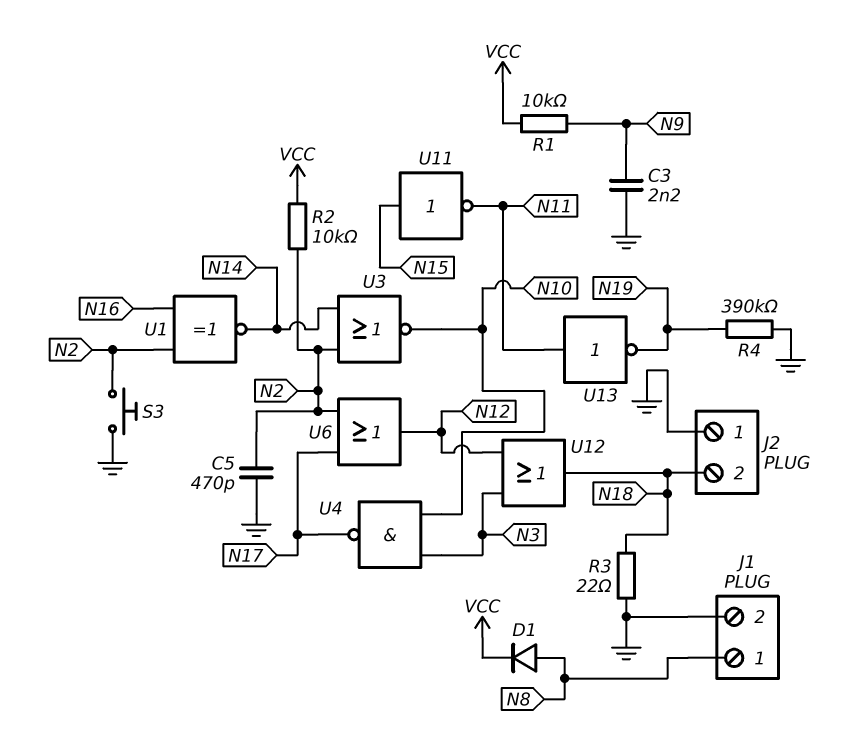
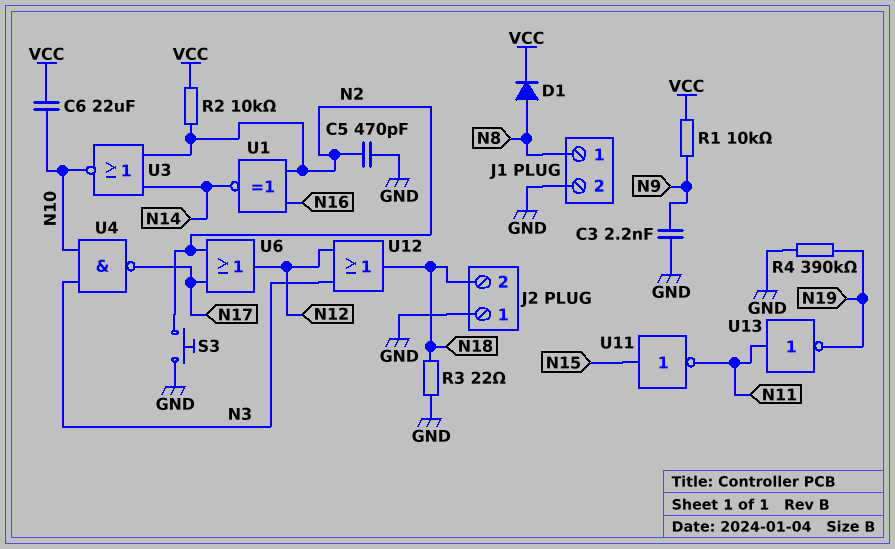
C6: none -> 22uF (N10, VCC)

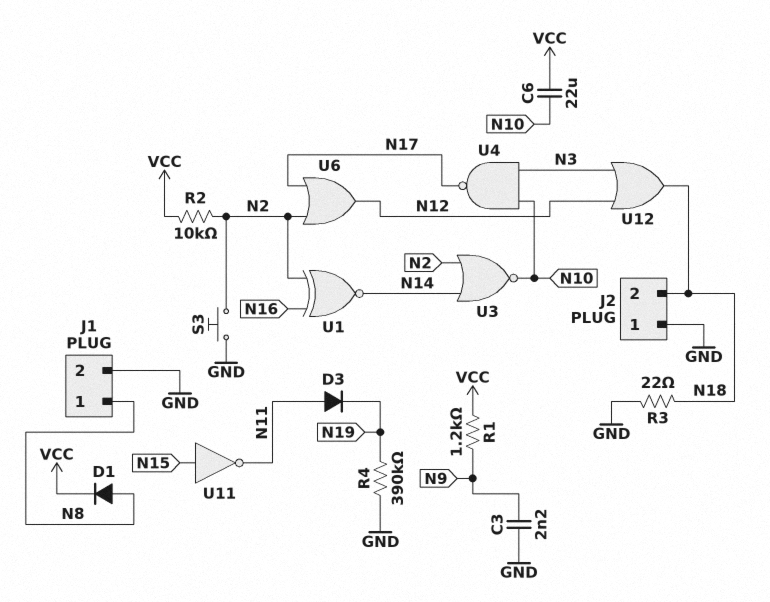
C5: 470pF (GND, N2) -> none
D3: none -> diode (A N11, K N19)
R1: 10k (N9, VCC) -> 1.2k (N9, VCC)
U13: NOT (in N11, out N19) -> none

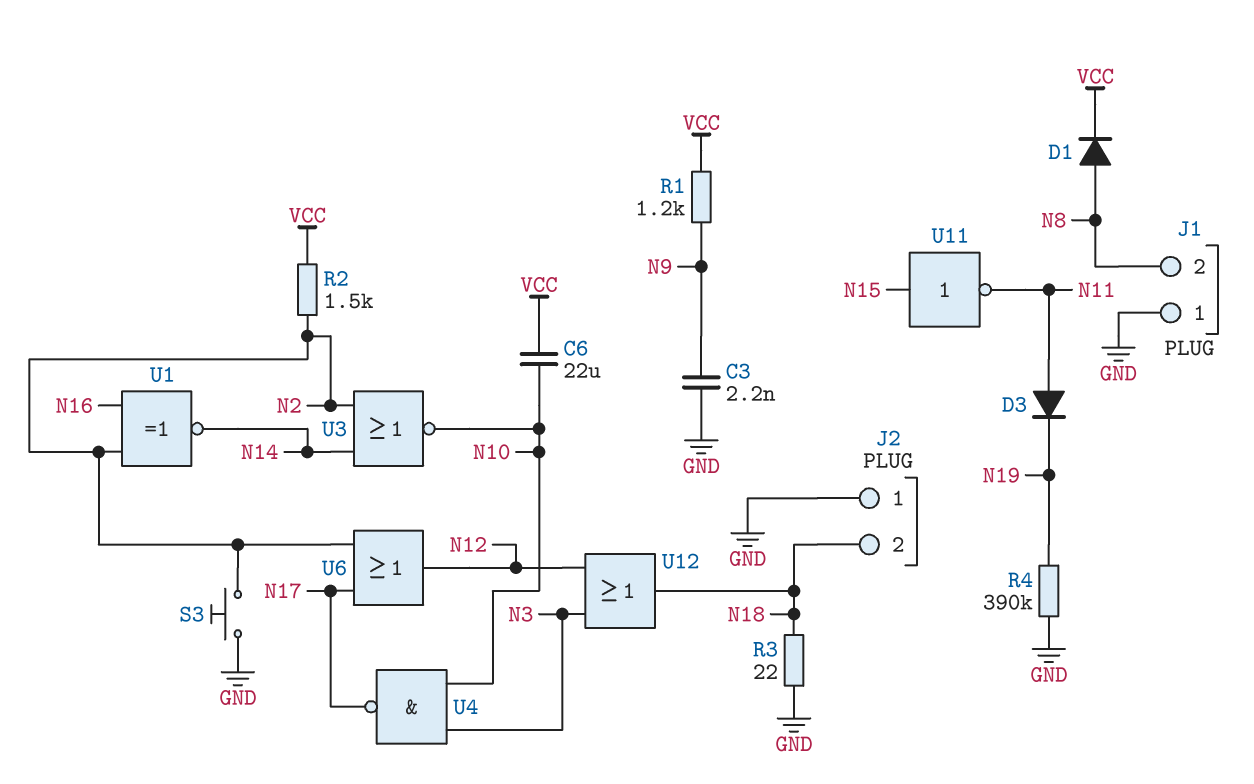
J1 pin 1: N8 -> GND
J1 pin 2: GND -> N8
R2: 10k (N2, VCC) -> 1.5k (N2, VCC)

